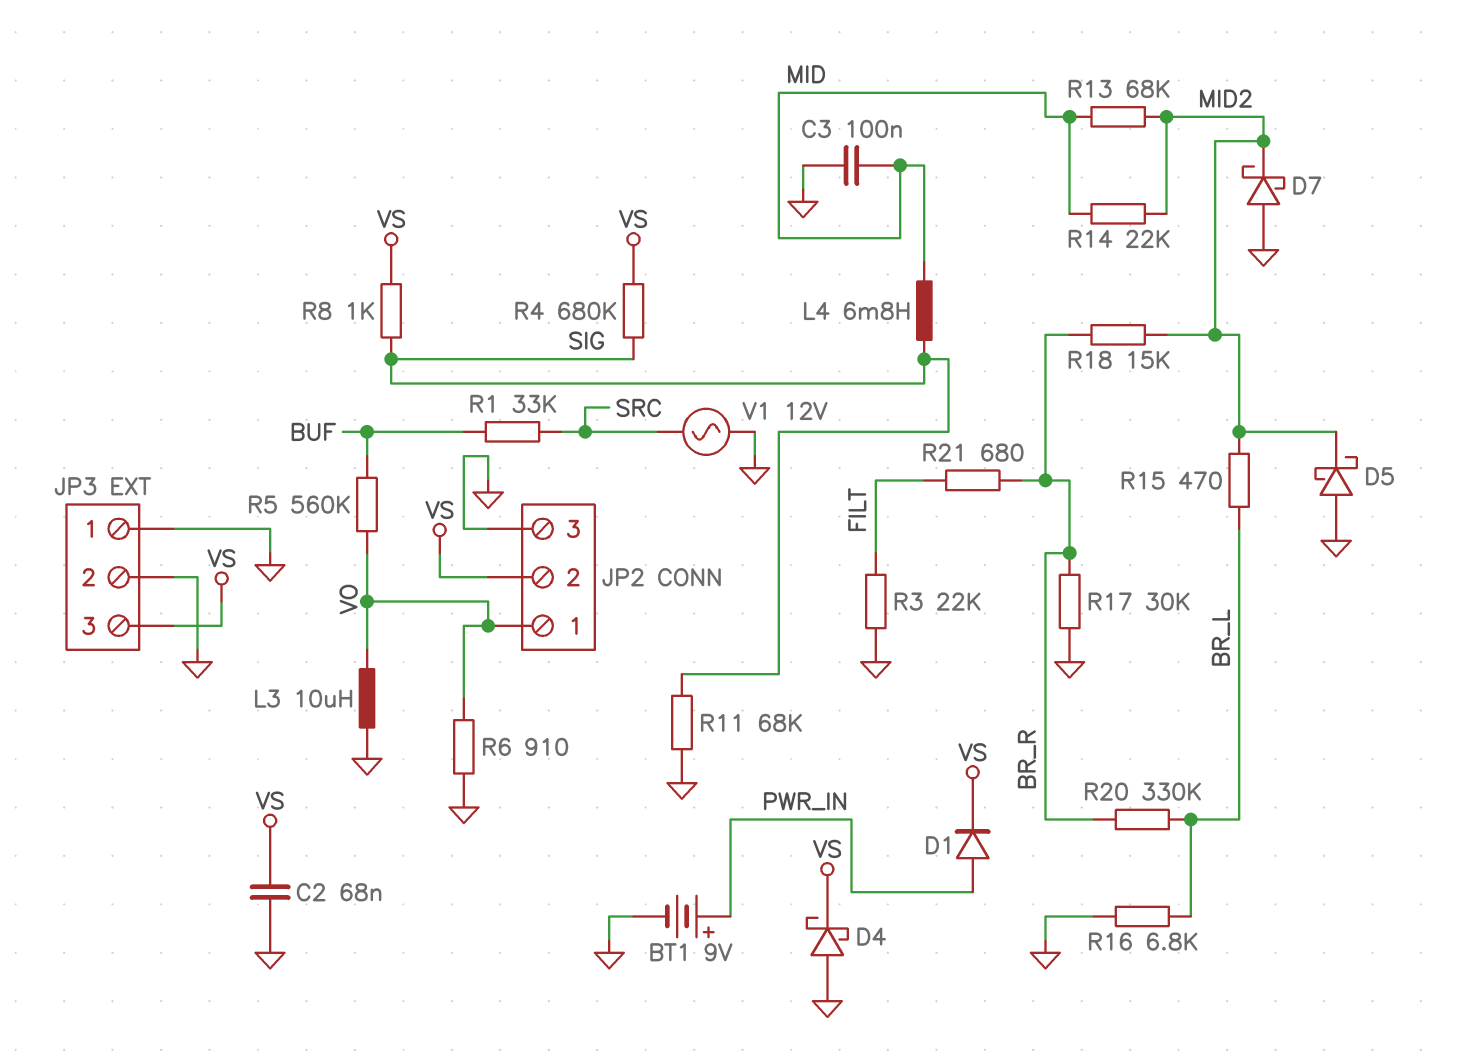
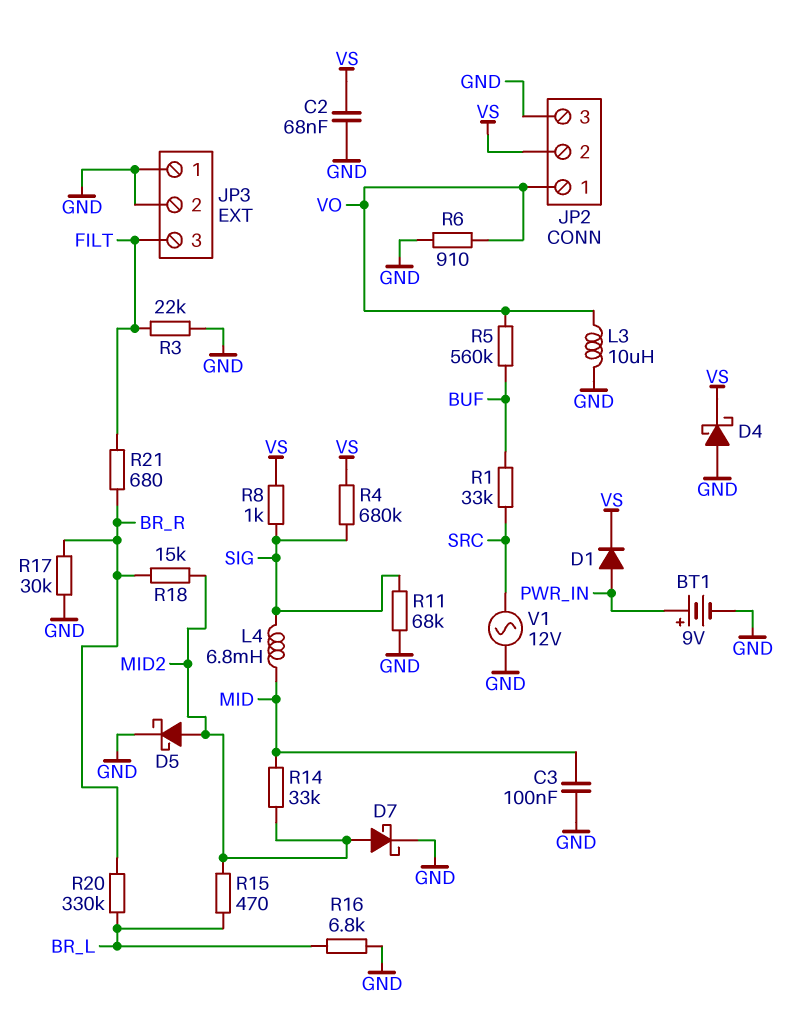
D5: schottky (A GND, K MID2) -> schottky (A MID2, K GND)
D7: schottky (A GND, K MID2) -> schottky (A MID2, K GND)
JP3 pin 3: VS -> FILT
R13: 68k (MID, MID2) -> none
R14: 22k (MID, MID2) -> 33k (MID, MID2)

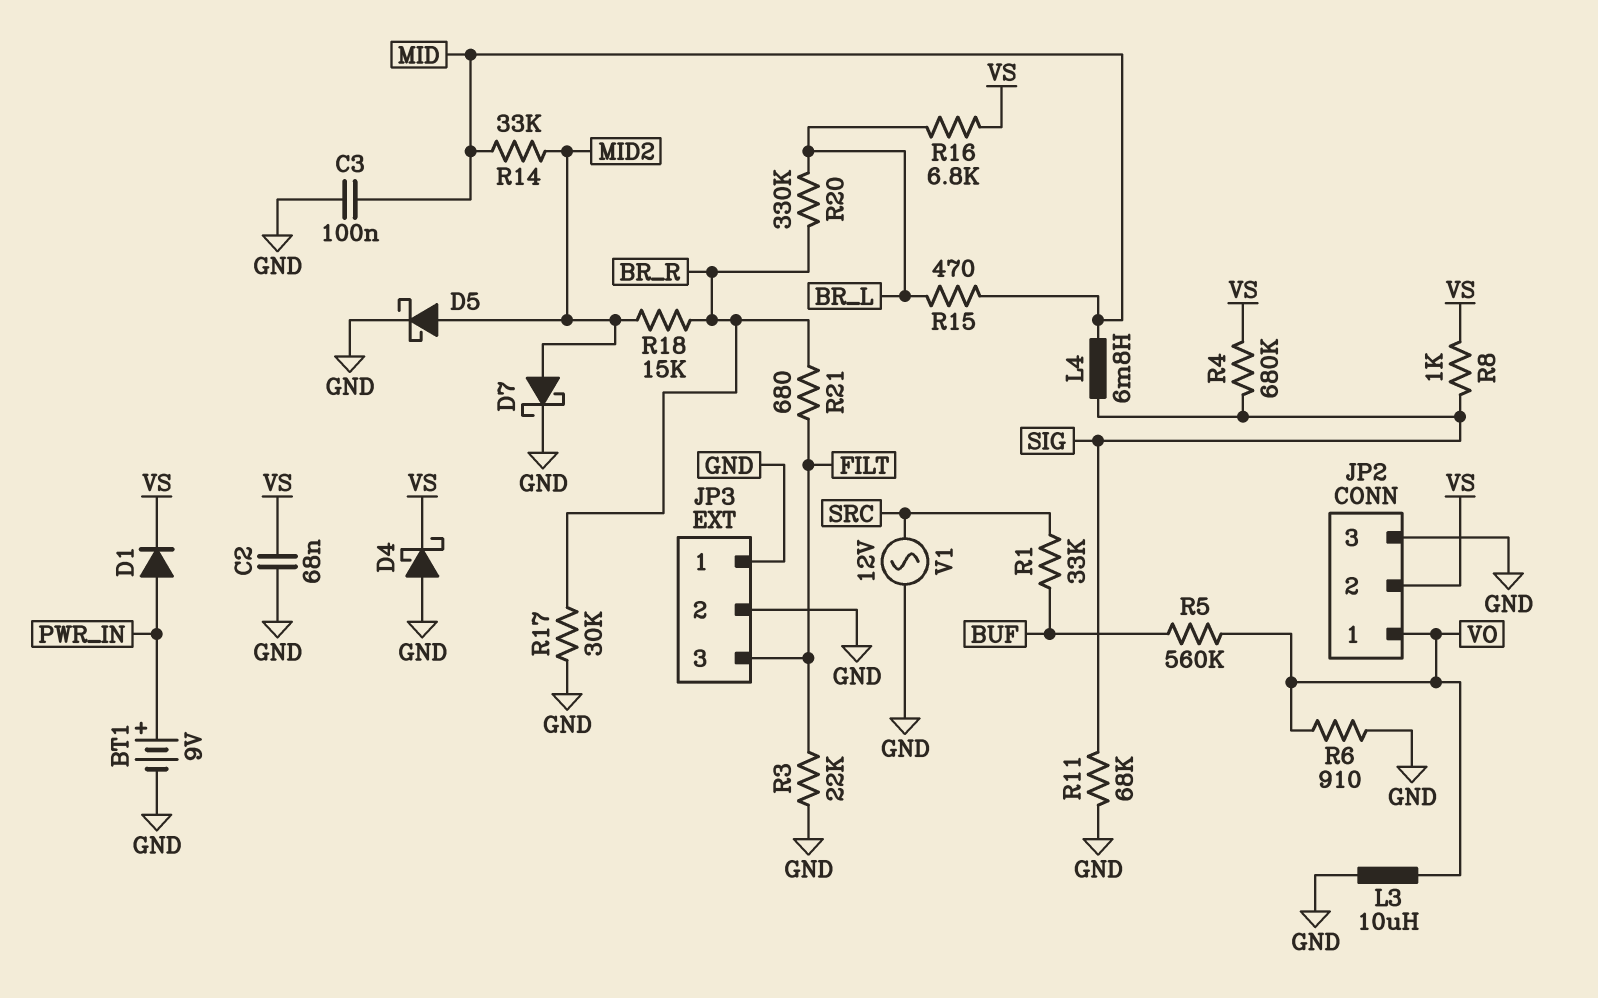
R15: 470 (BR_L, MID2) -> 470 (BR_L, MID)
R16: 6.8k (BR_L, GND) -> 6.8k (BR_L, VS)

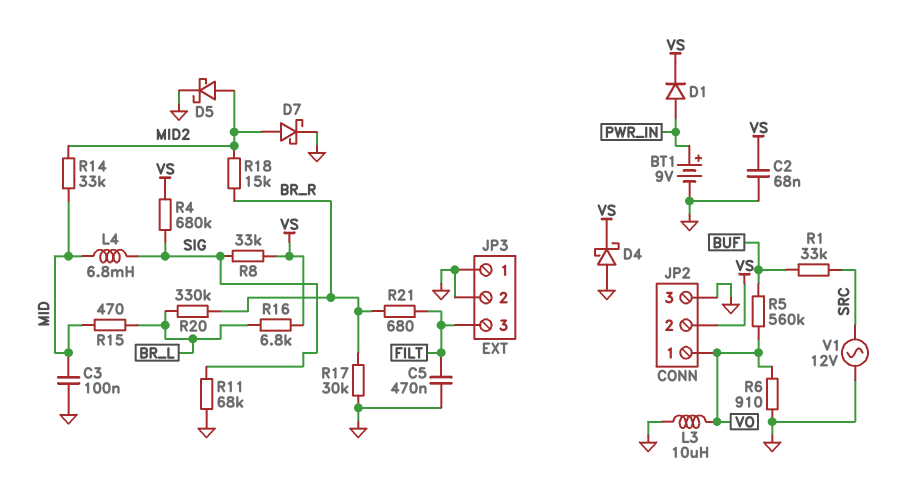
C5: none -> 470nF (FILT, GND)
R3: 22k (FILT, GND) -> none
R8: 1k (SIG, VS) -> 33k (SIG, VS)

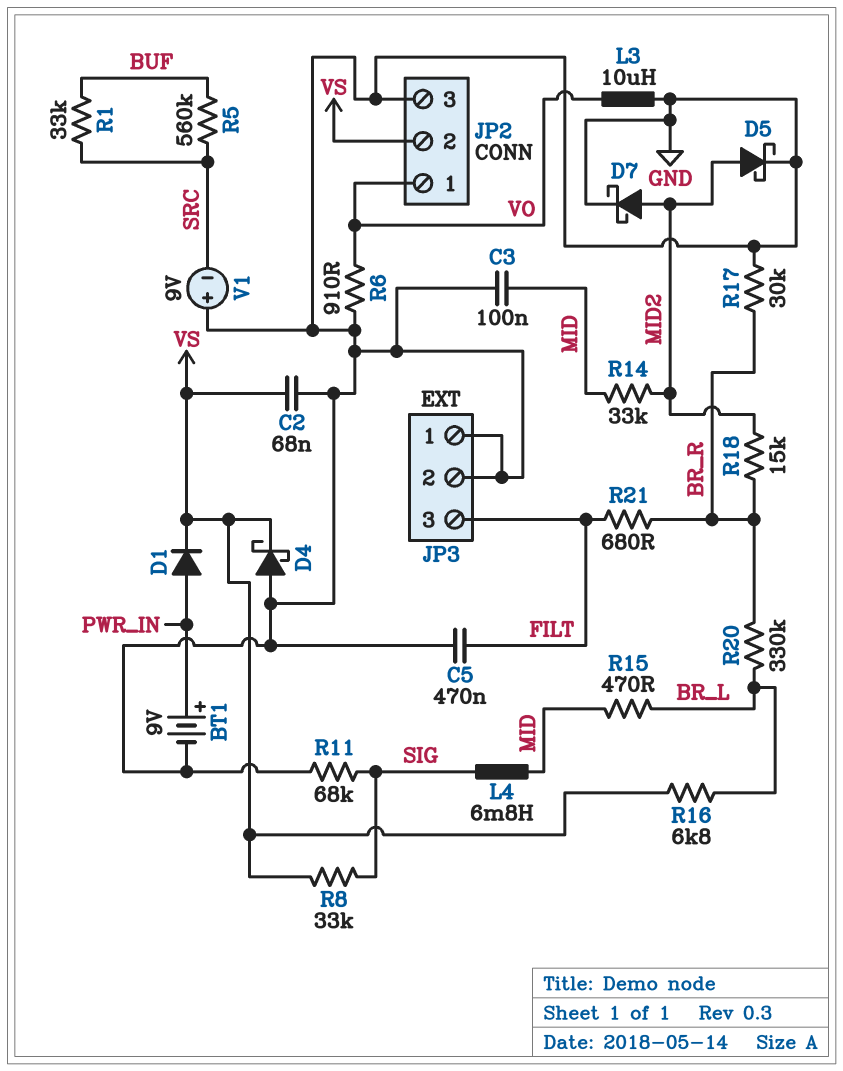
R4: 680k (SIG, VS) -> none
R5: 560k (BUF, VO) -> 560k (BUF, SRC)
V1: AC 12V (GND, SRC) -> 9V (plus GND, minus SRC)

